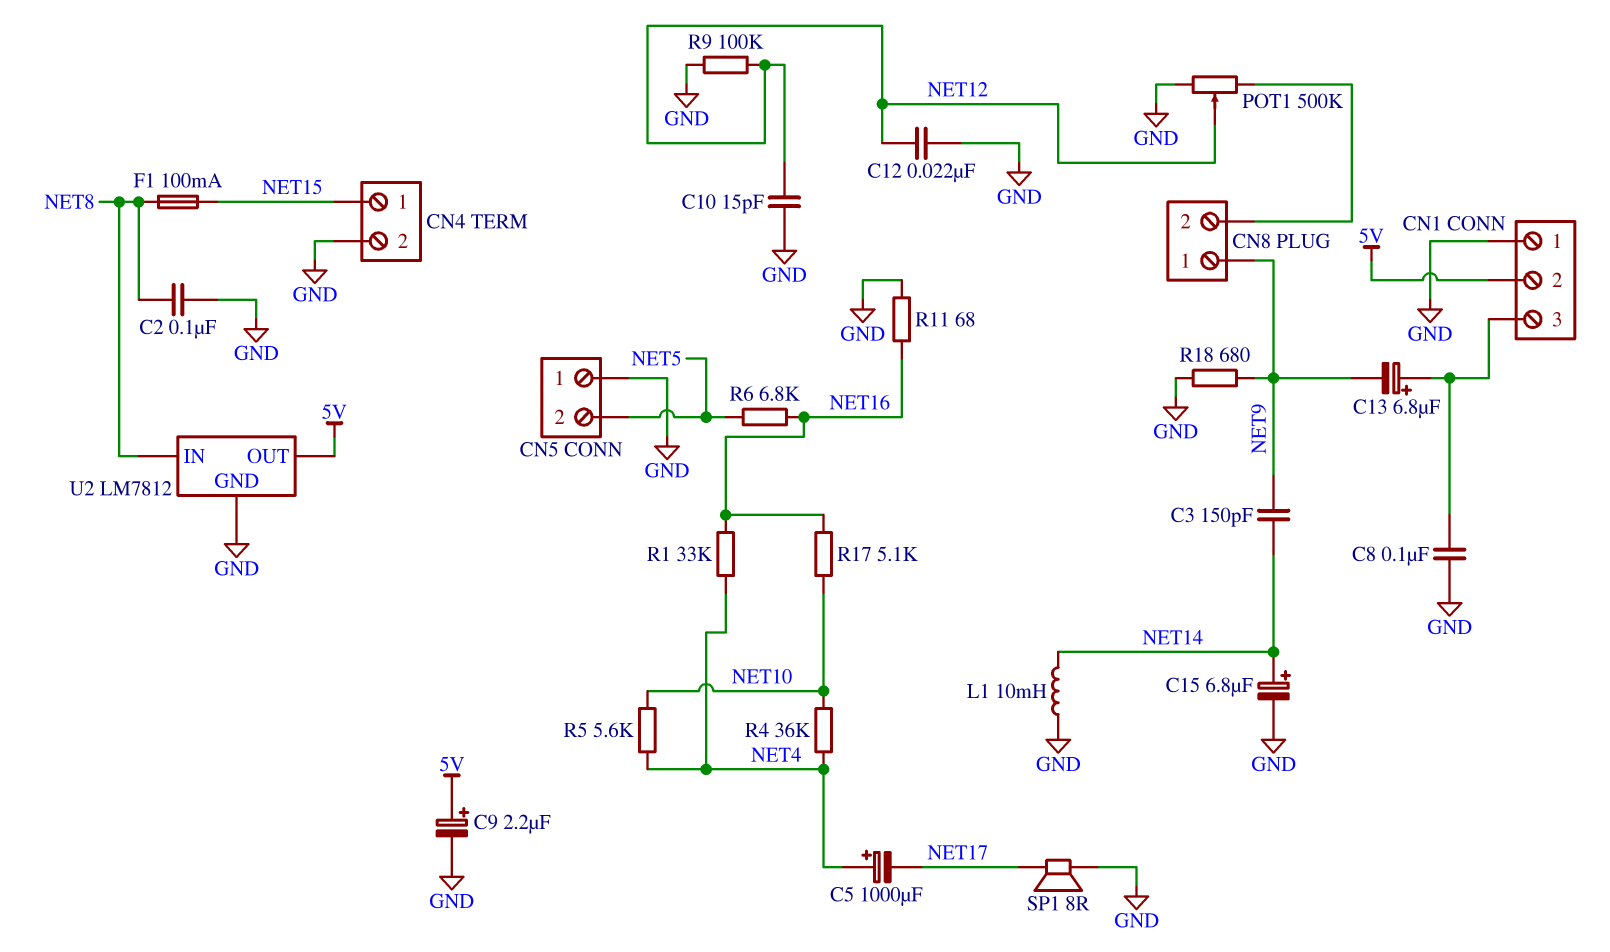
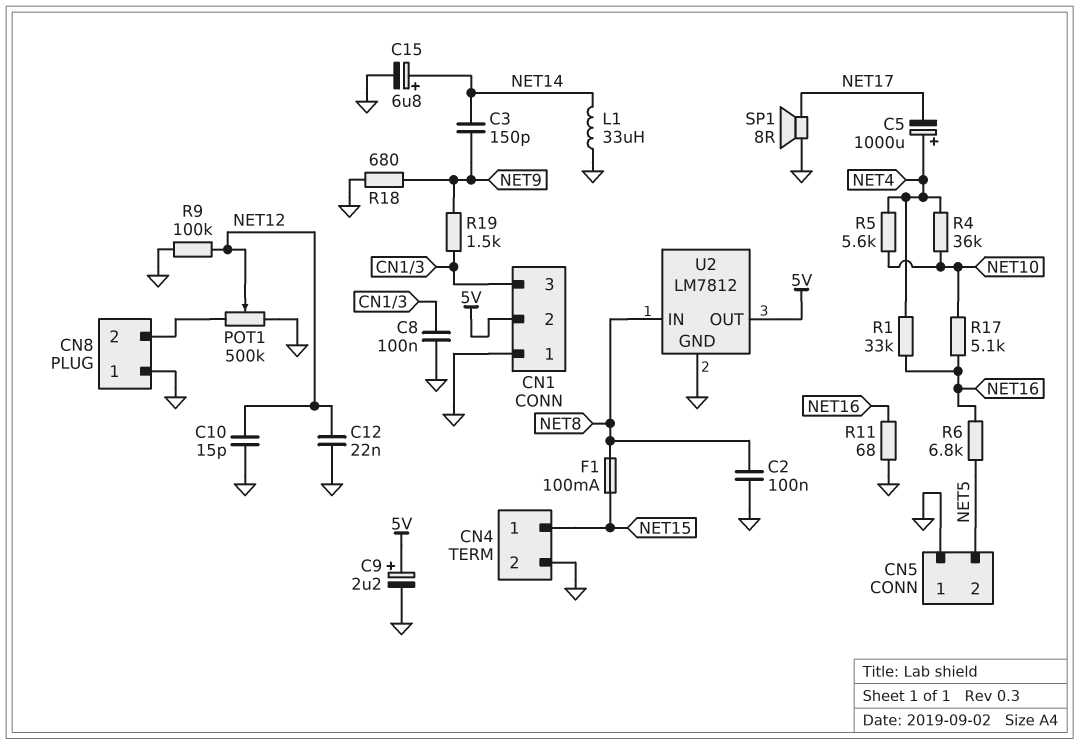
C13: 6.8uF (plus CN1/3, minus NET9) -> none
CN8 pin 1: NET9 -> GND
L1: 10mH (GND, NET14) -> 33uH (GND, NET14)
R19: none -> 1.5k (CN1/3, NET9)

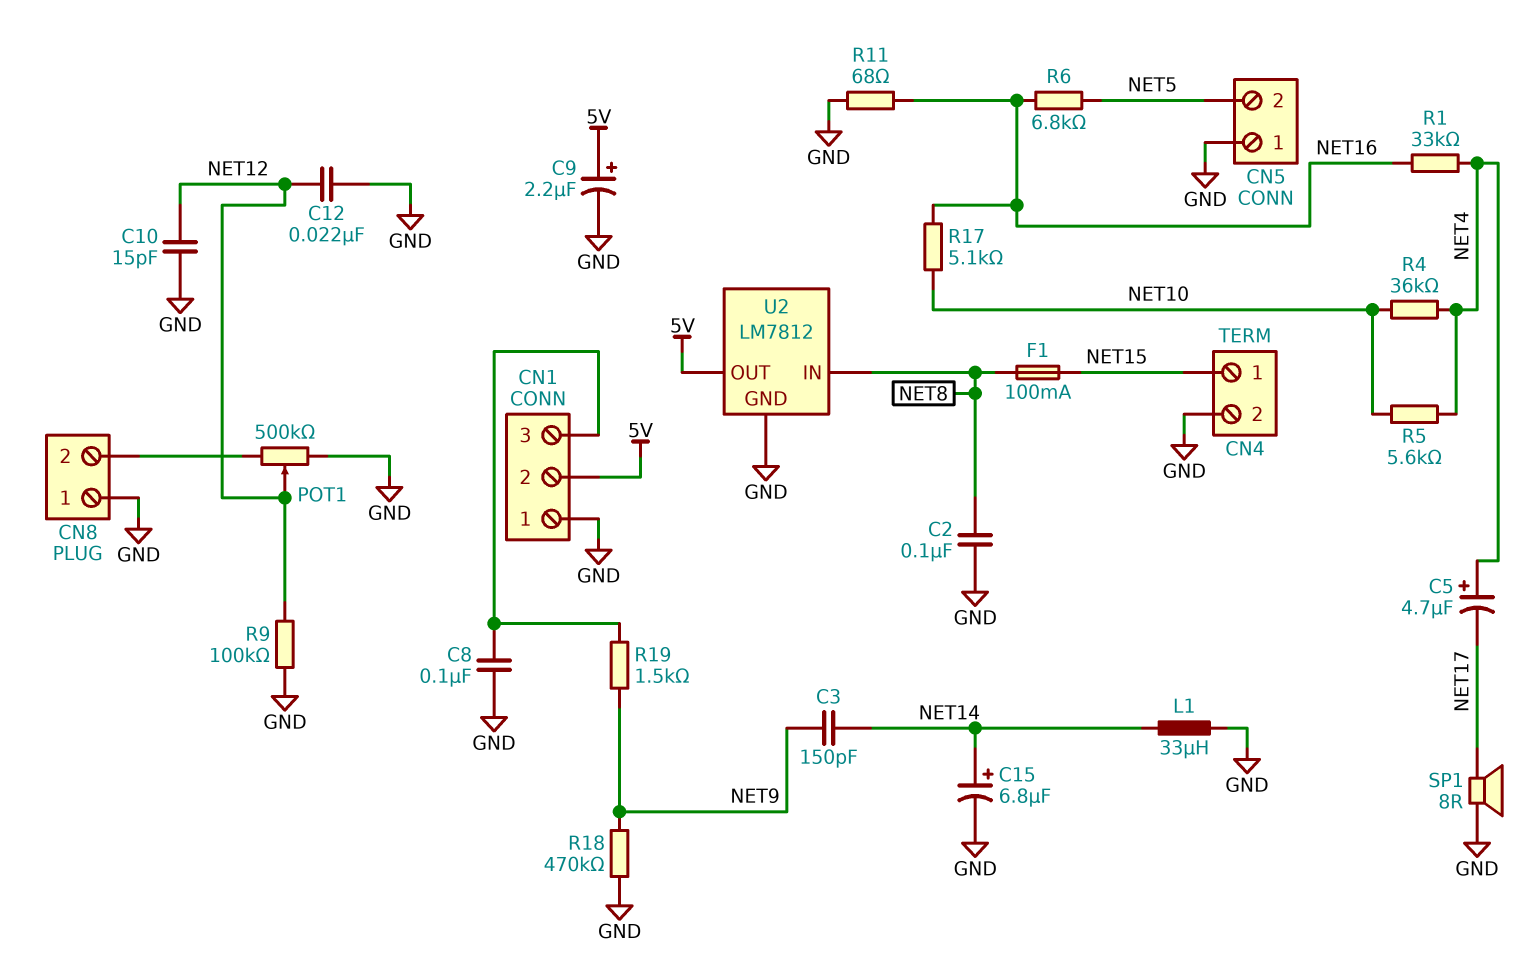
C5: 1000uF (plus NET4, minus NET17) -> 4.7uF (plus NET4, minus NET17)
R18: 680 (GND, NET9) -> 470k (GND, NET9)

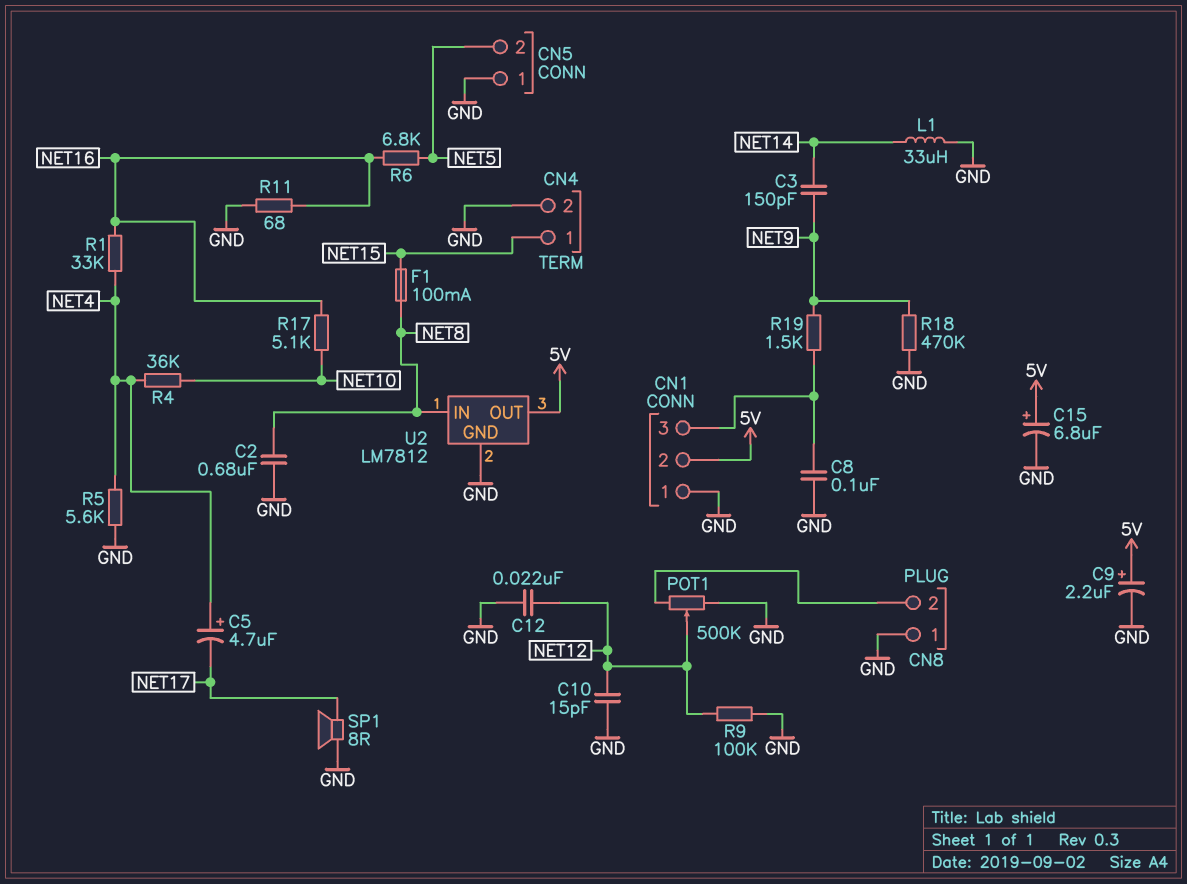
C2: 100nF (GND, NET8) -> 680nF (GND, NET8)
C15: 6.8uF (plus NET14, minus GND) -> 6.8uF (plus 5V, minus GND)
R5: 5.6k (NET4, NET10) -> 5.6k (GND, NET4)

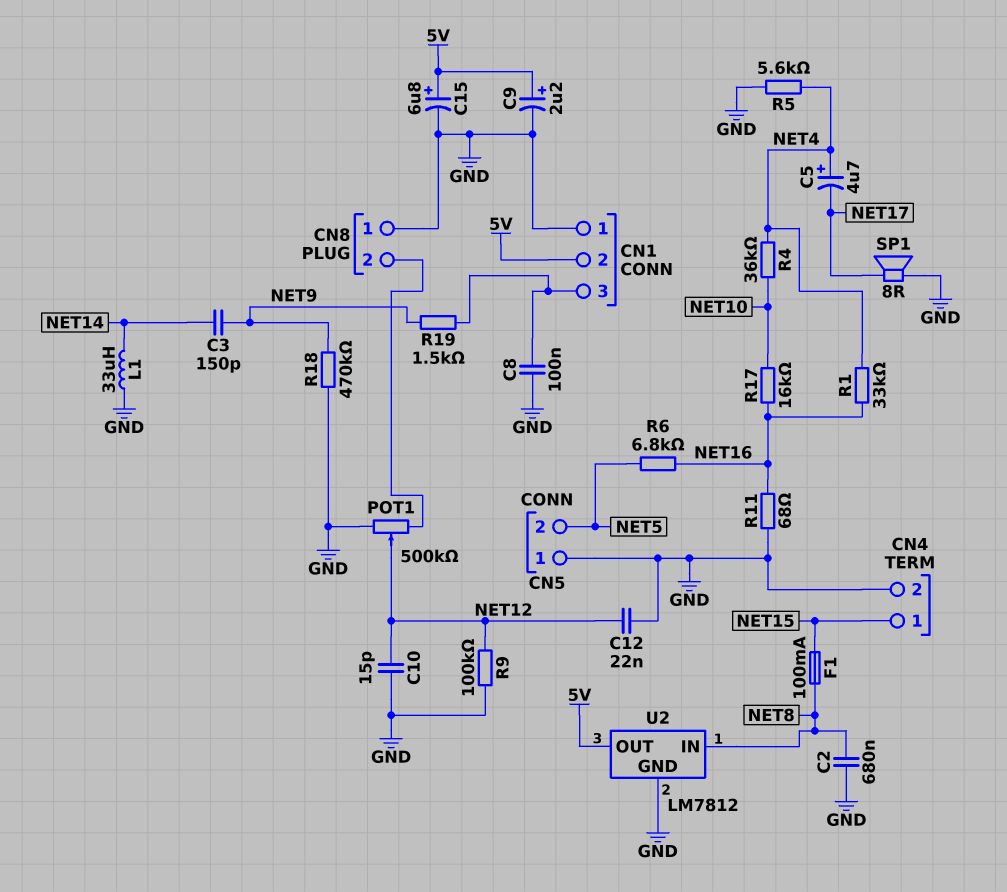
R17: 5.1k (NET10, NET16) -> 16k (NET10, NET16)

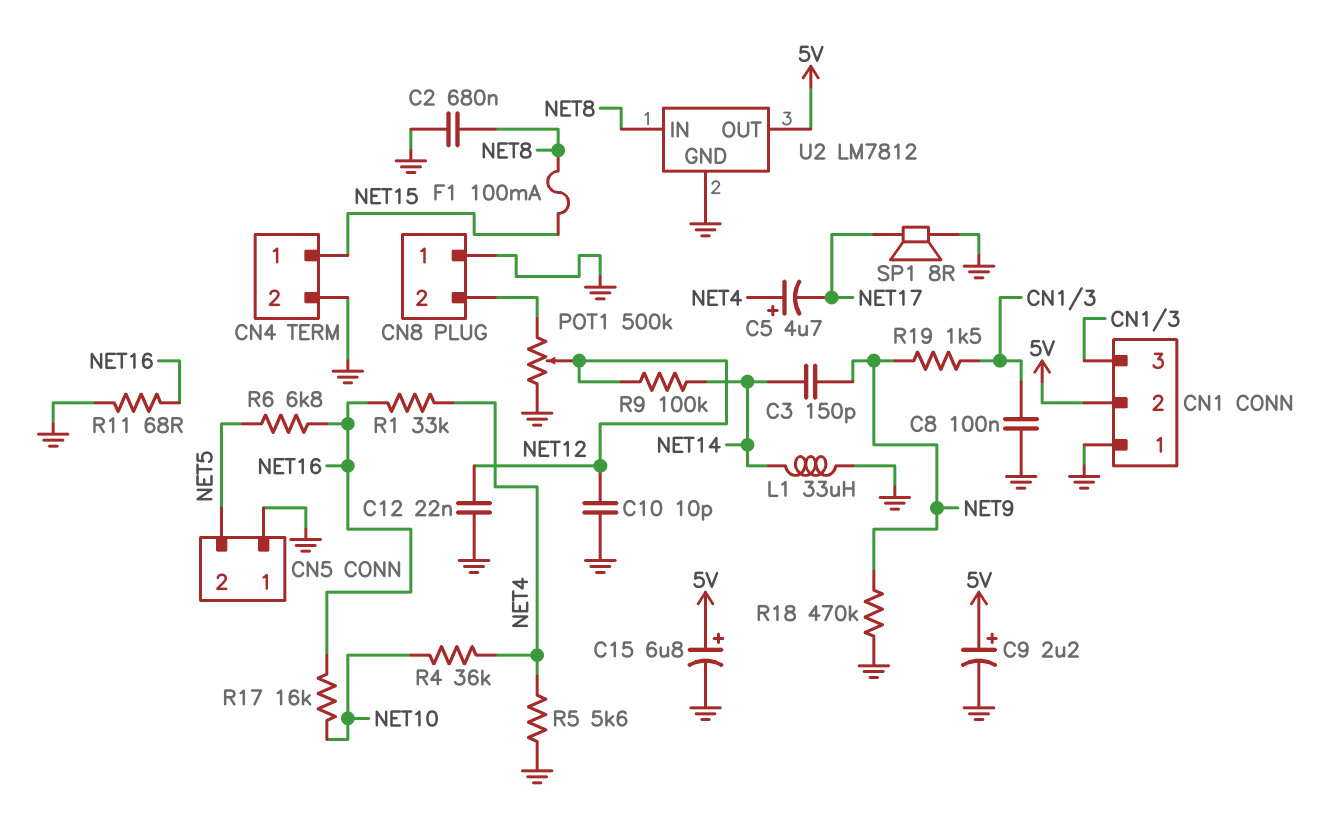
C10: 15pF (GND, NET12) -> 10pF (GND, NET12)
R9: 100k (GND, NET12) -> 100k (NET12, NET14)

